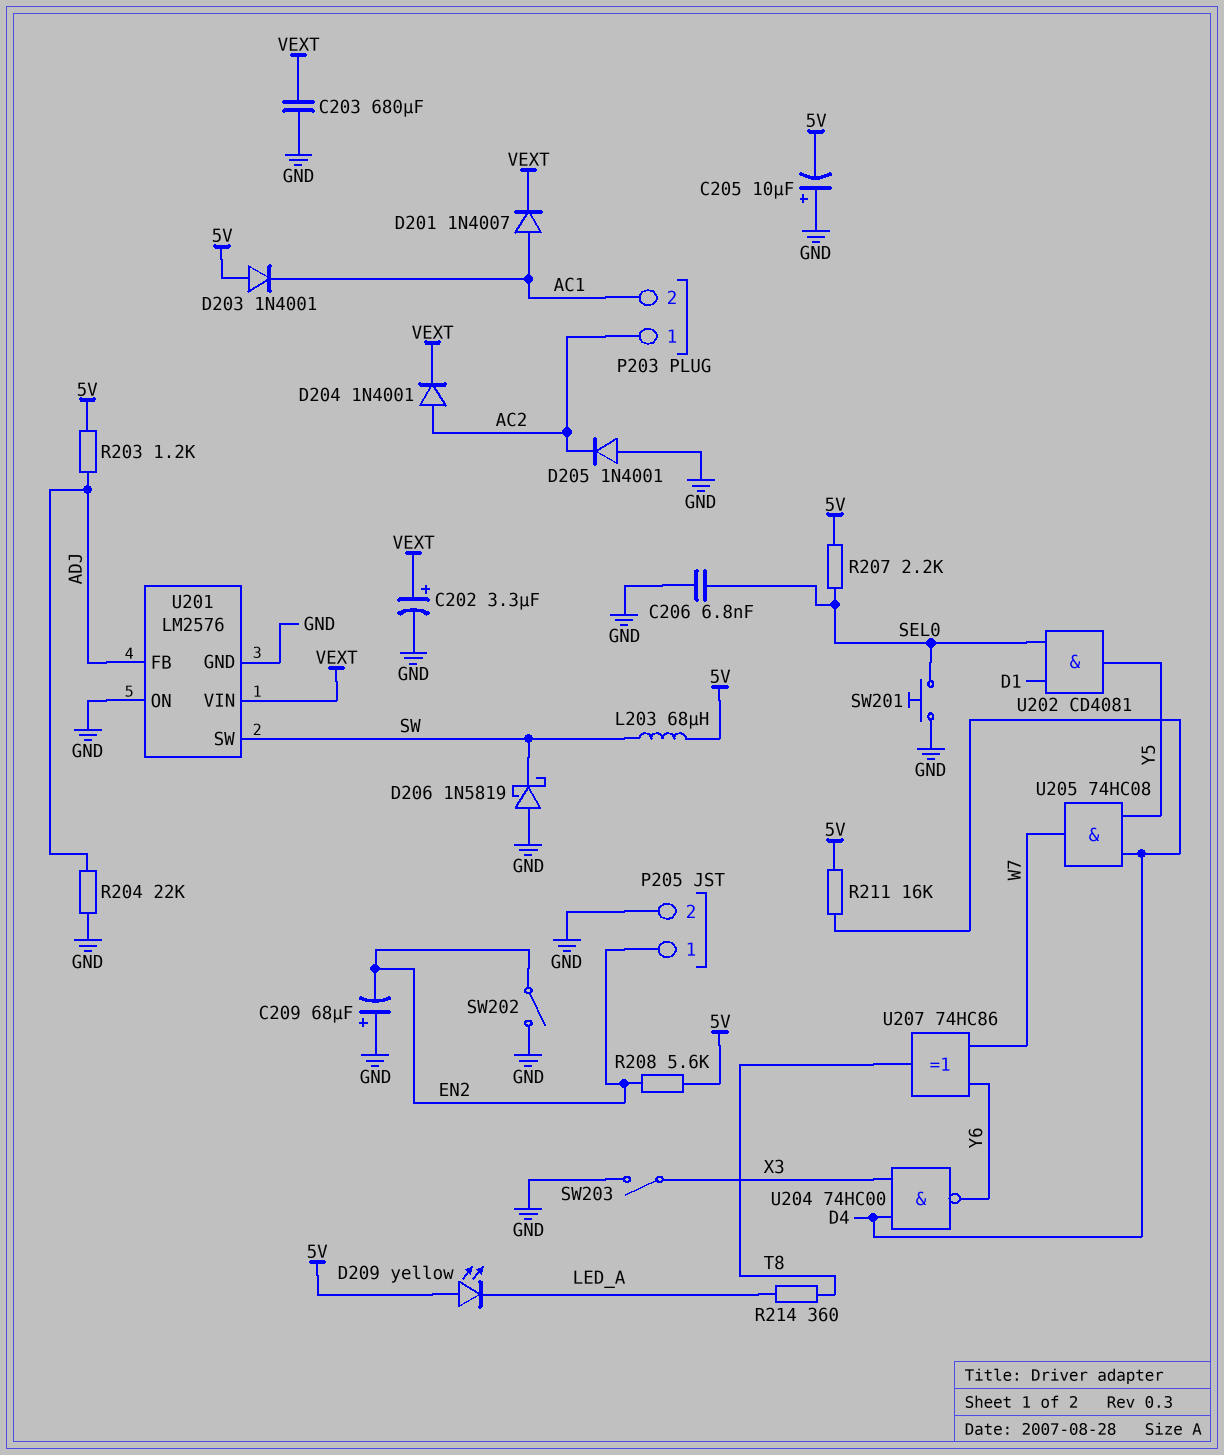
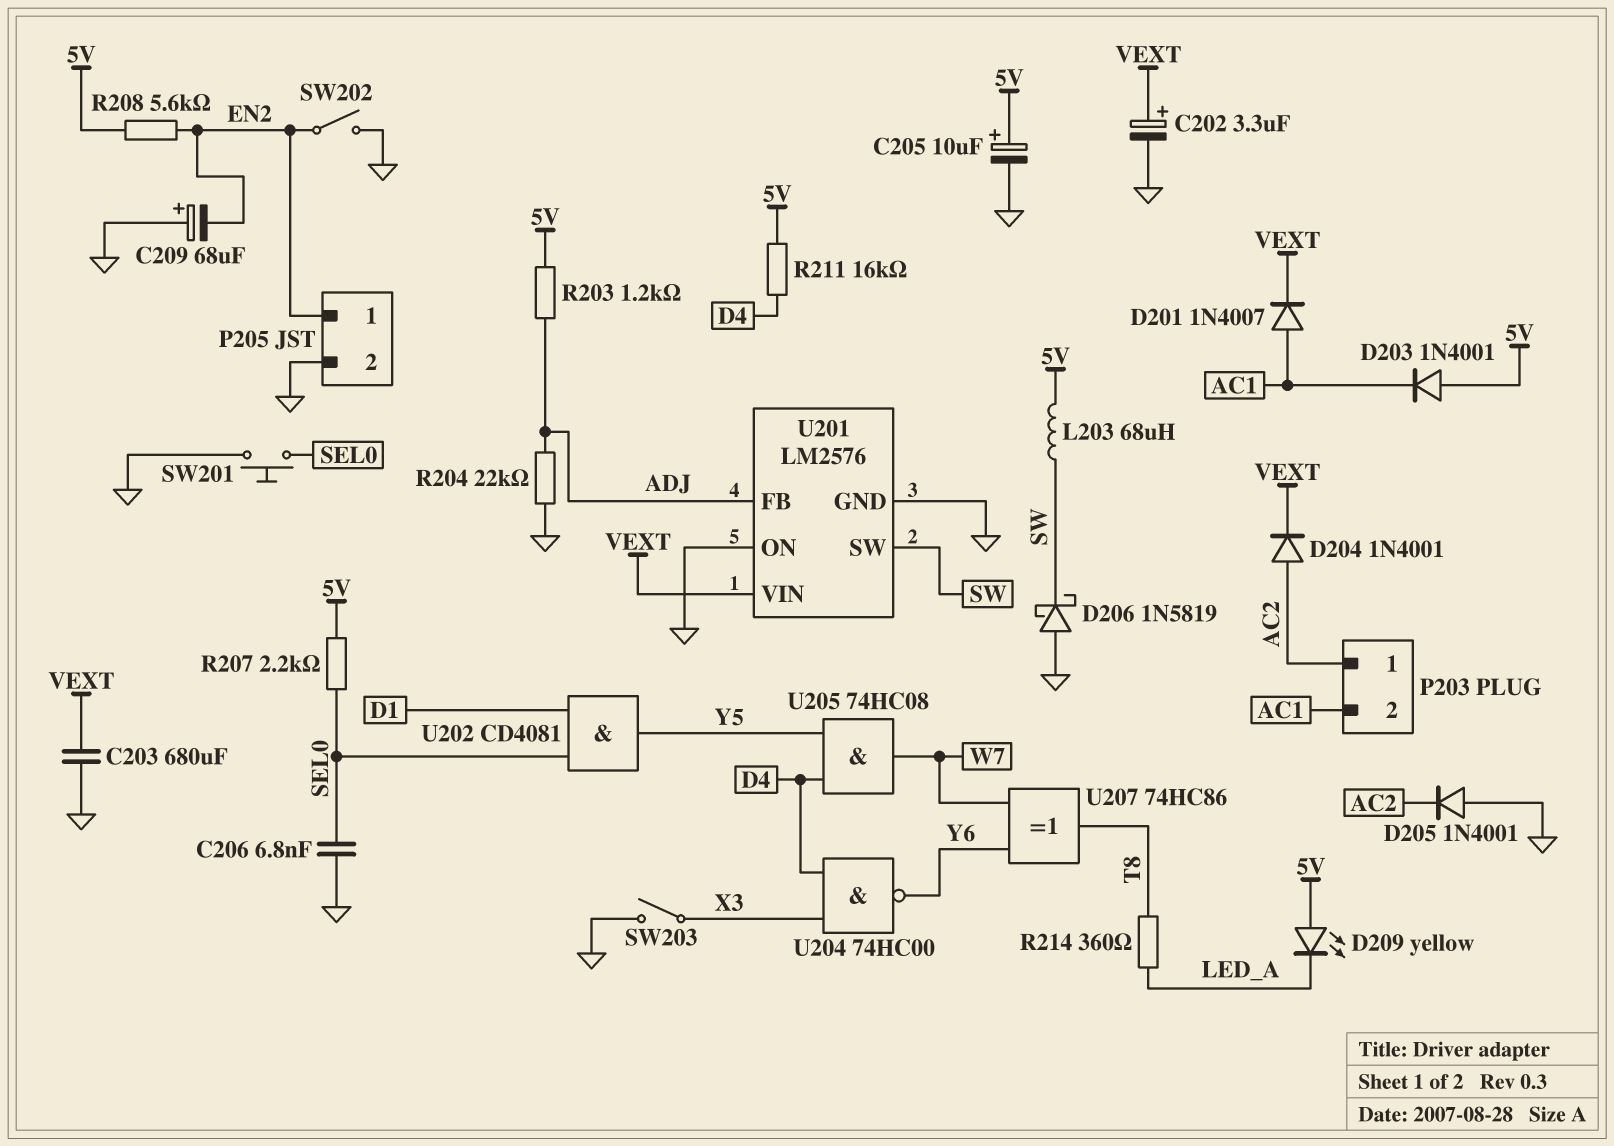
C205: 10uF (plus GND, minus 5V) -> 10uF (plus 5V, minus GND)

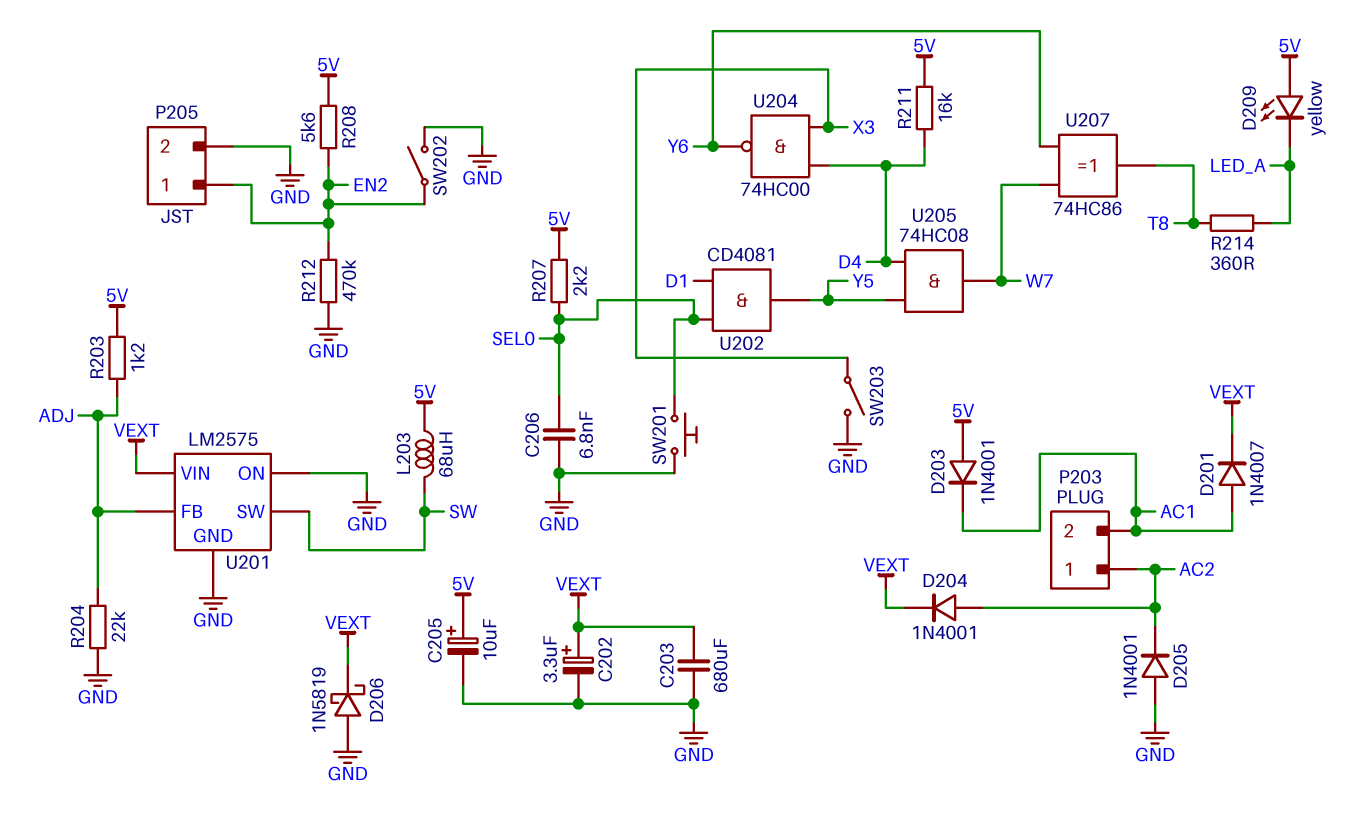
C209: 68uF (plus GND, minus EN2) -> none
D206: schottky 1N5819 (A GND, K SW) -> schottky 1N5819 (A GND, K VEXT)
R212: none -> 470k (EN2, GND)
U201: LM2576 -> LM2575

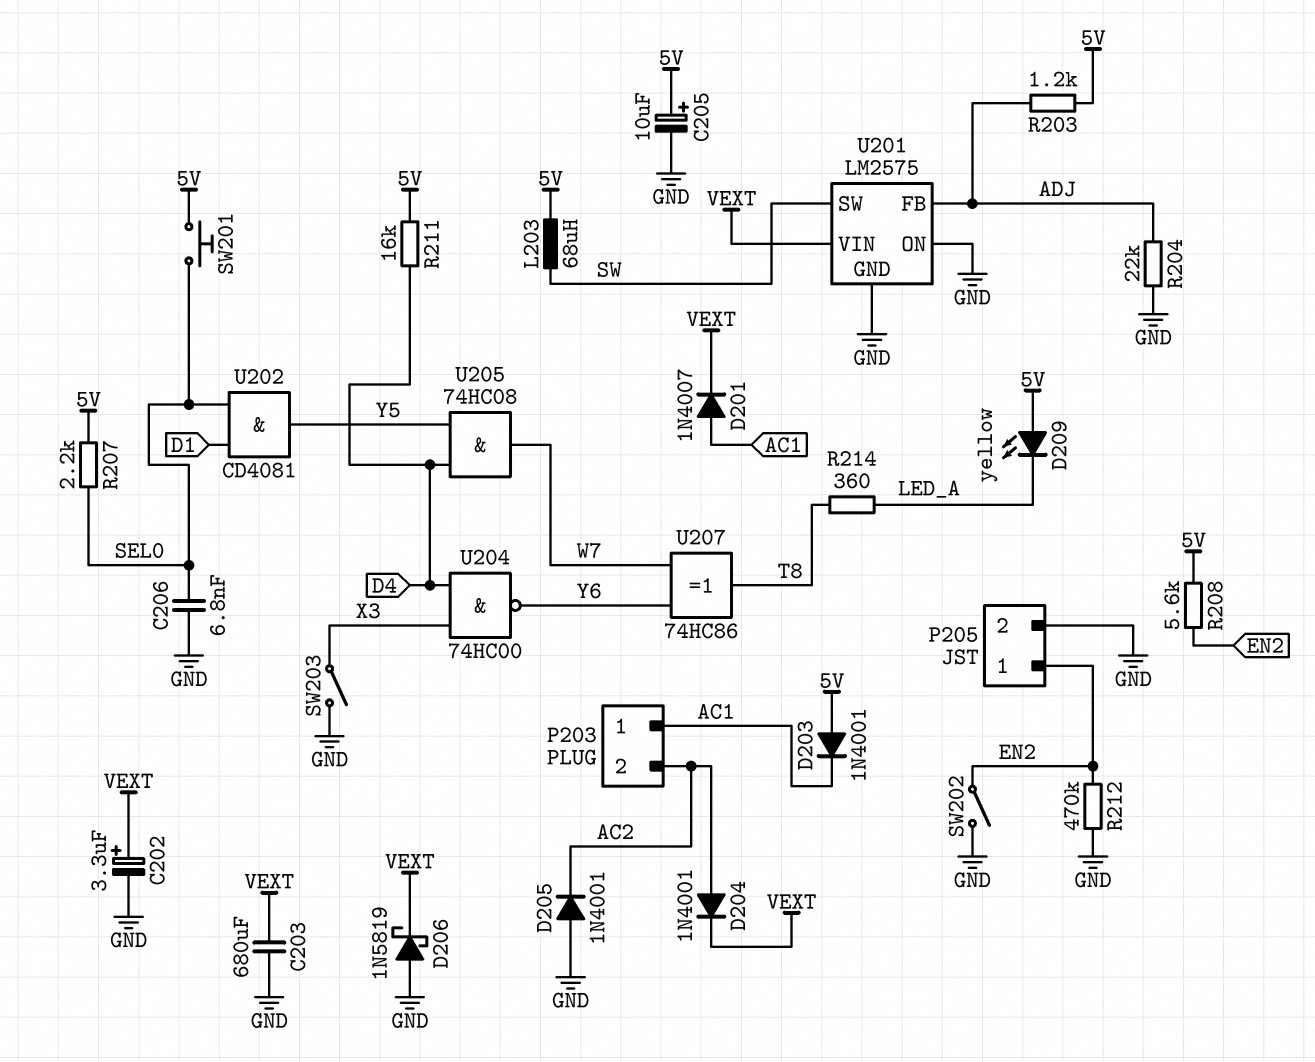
P203 pin 1: AC2 -> AC1
P203 pin 2: AC1 -> AC2
SW201: button (GND, SEL0) -> button (5V, SEL0)

